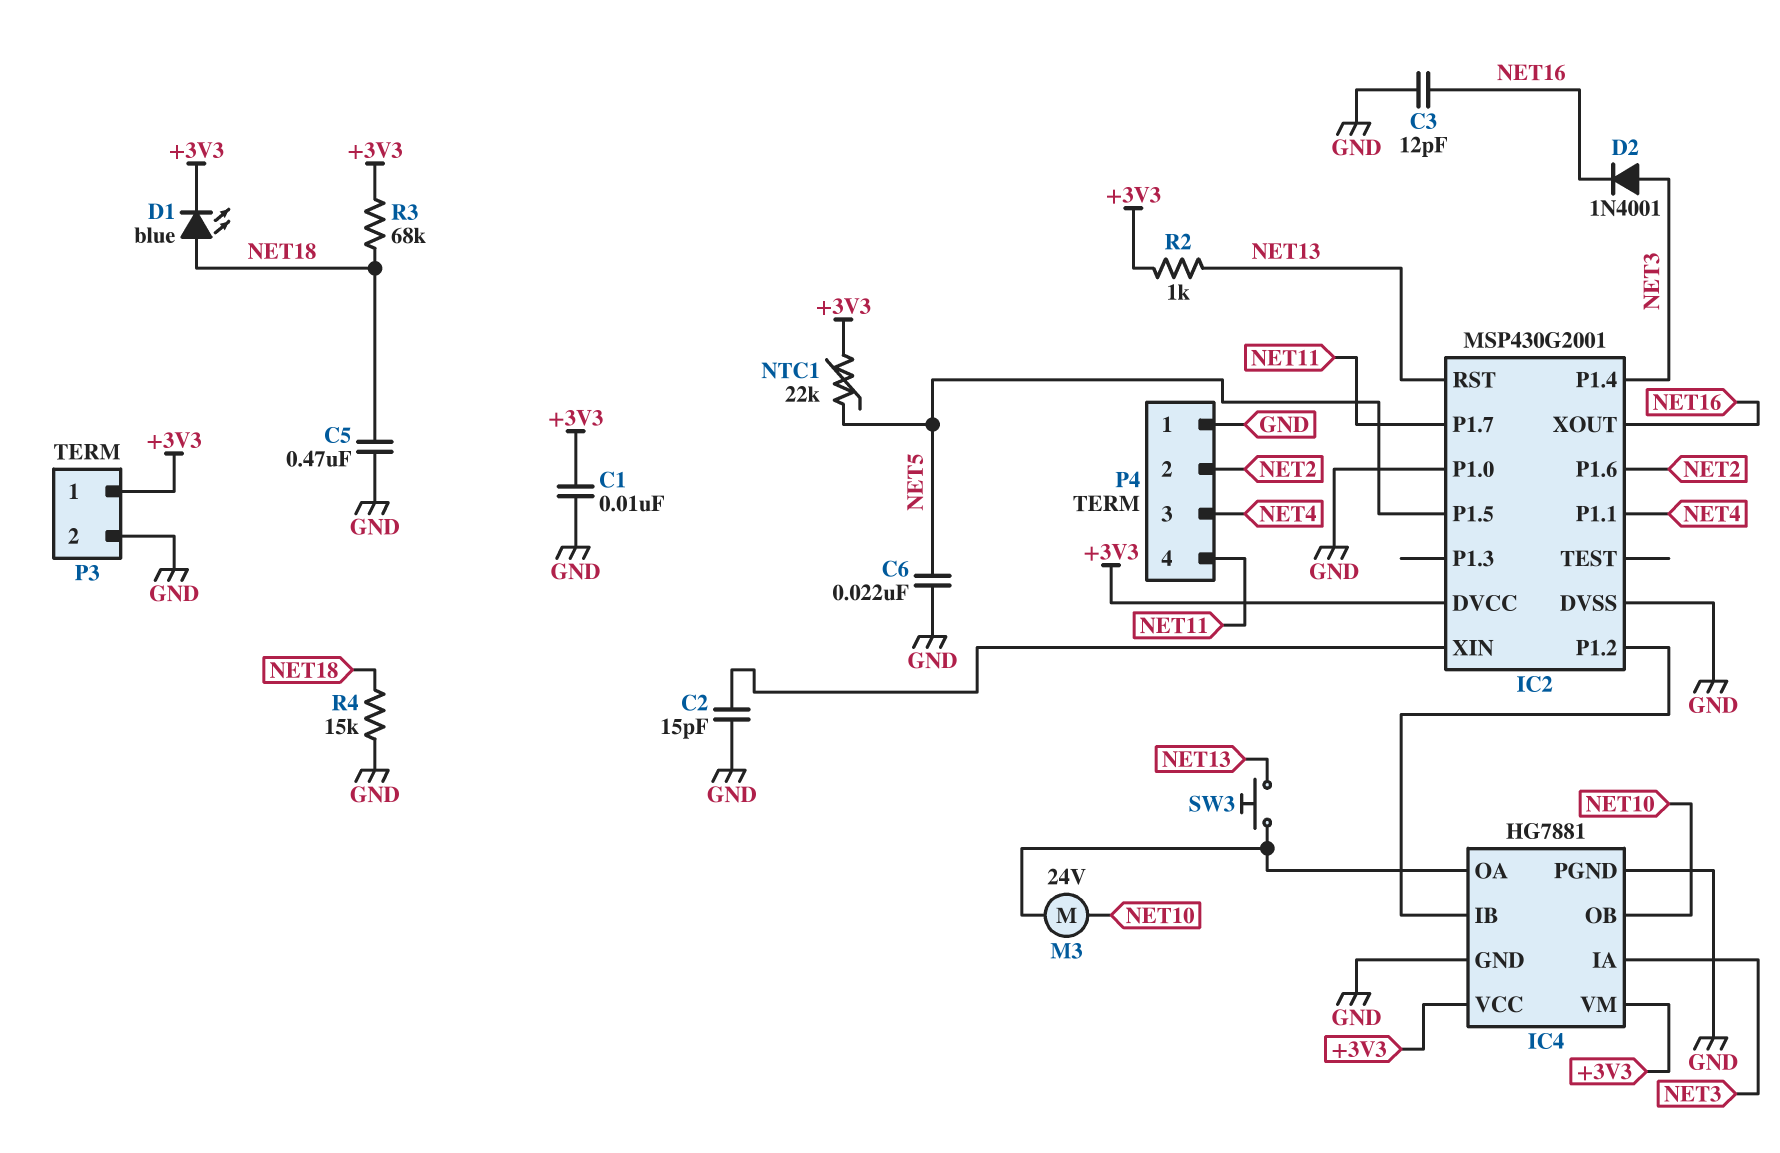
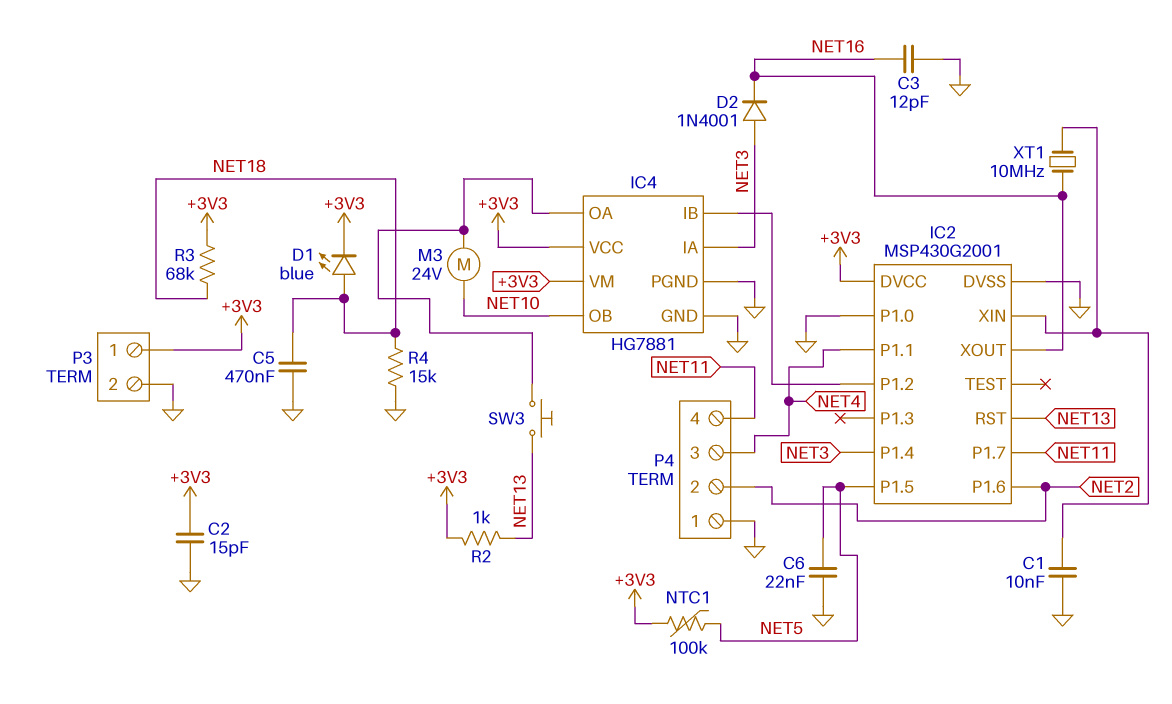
C1: 10nF (+3V3, GND) -> 10nF (GND, IC2/XIN)
C2: 15pF (GND, IC2/XIN) -> 15pF (+3V3, GND)
NTC1: 22k (+3V3, NET5) -> 100k (+3V3, NET5)
XT1: none -> 10MHz (IC2/XIN, NET16)

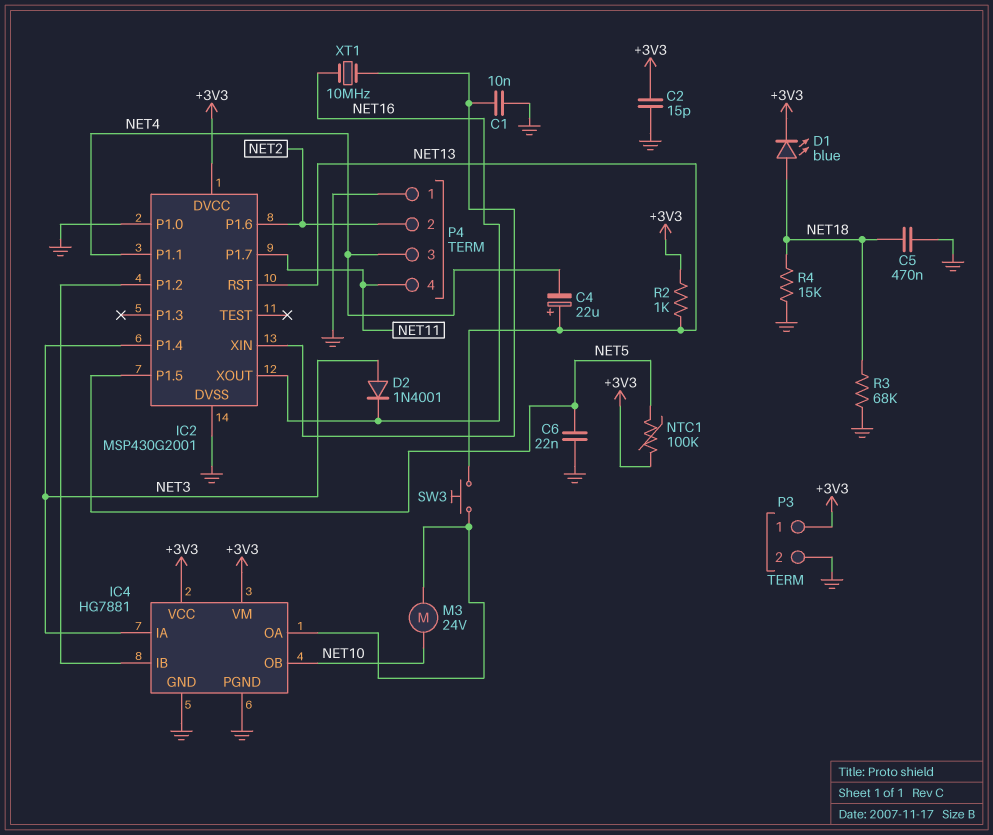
C3: 12pF (GND, NET16) -> none
C4: none -> 22uF (plus NET13, minus NET4)
R3: 68k (+3V3, NET18) -> 68k (GND, NET18)

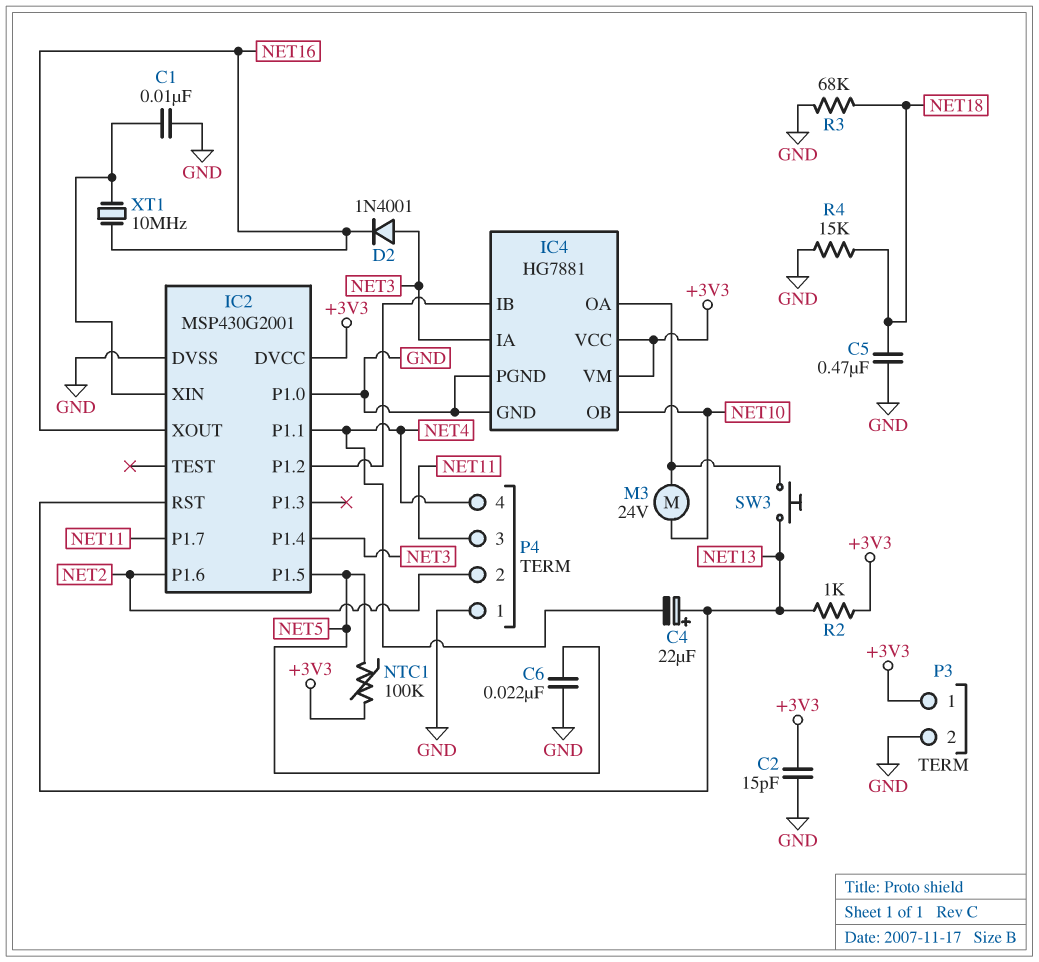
D1: LED blue (A NET18, K +3V3) -> none
P4 pin 3: NET4 -> NET11
P4 pin 4: NET11 -> NET4

